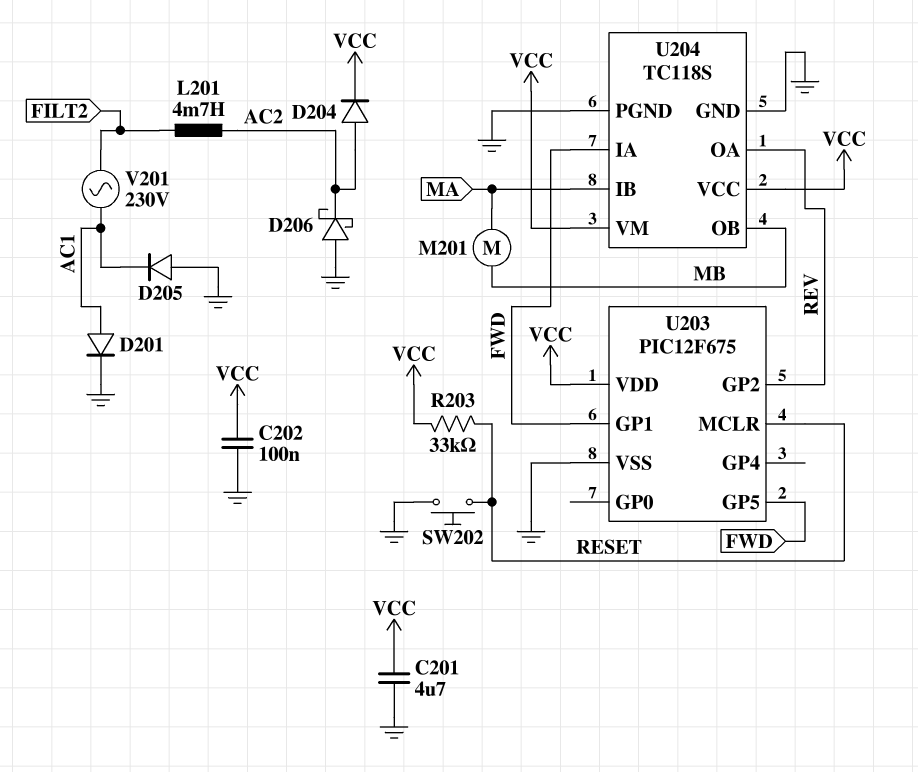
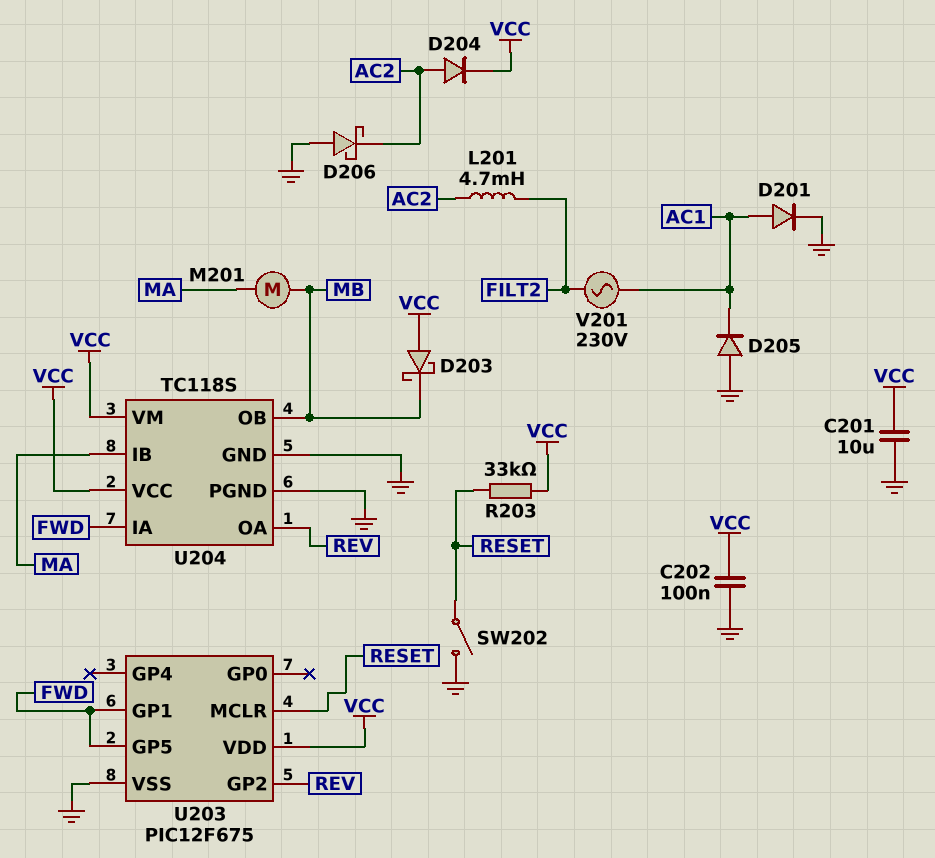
C201: 4.7uF (GND, VCC) -> 10uF (GND, VCC)
D203: none -> schottky (A VCC, K MB)
SW202: button (GND, RESET) -> switch (GND, RESET)

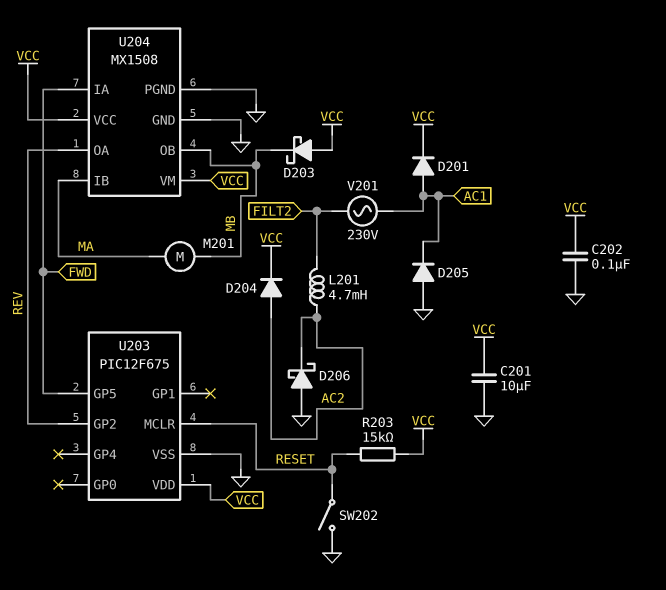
D201: diode (A AC1, K GND) -> diode (A AC1, K VCC)
R203: 33k (RESET, VCC) -> 15k (RESET, VCC)
U203 pin GP1: FWD -> none
U204: TC118S -> MX1508

